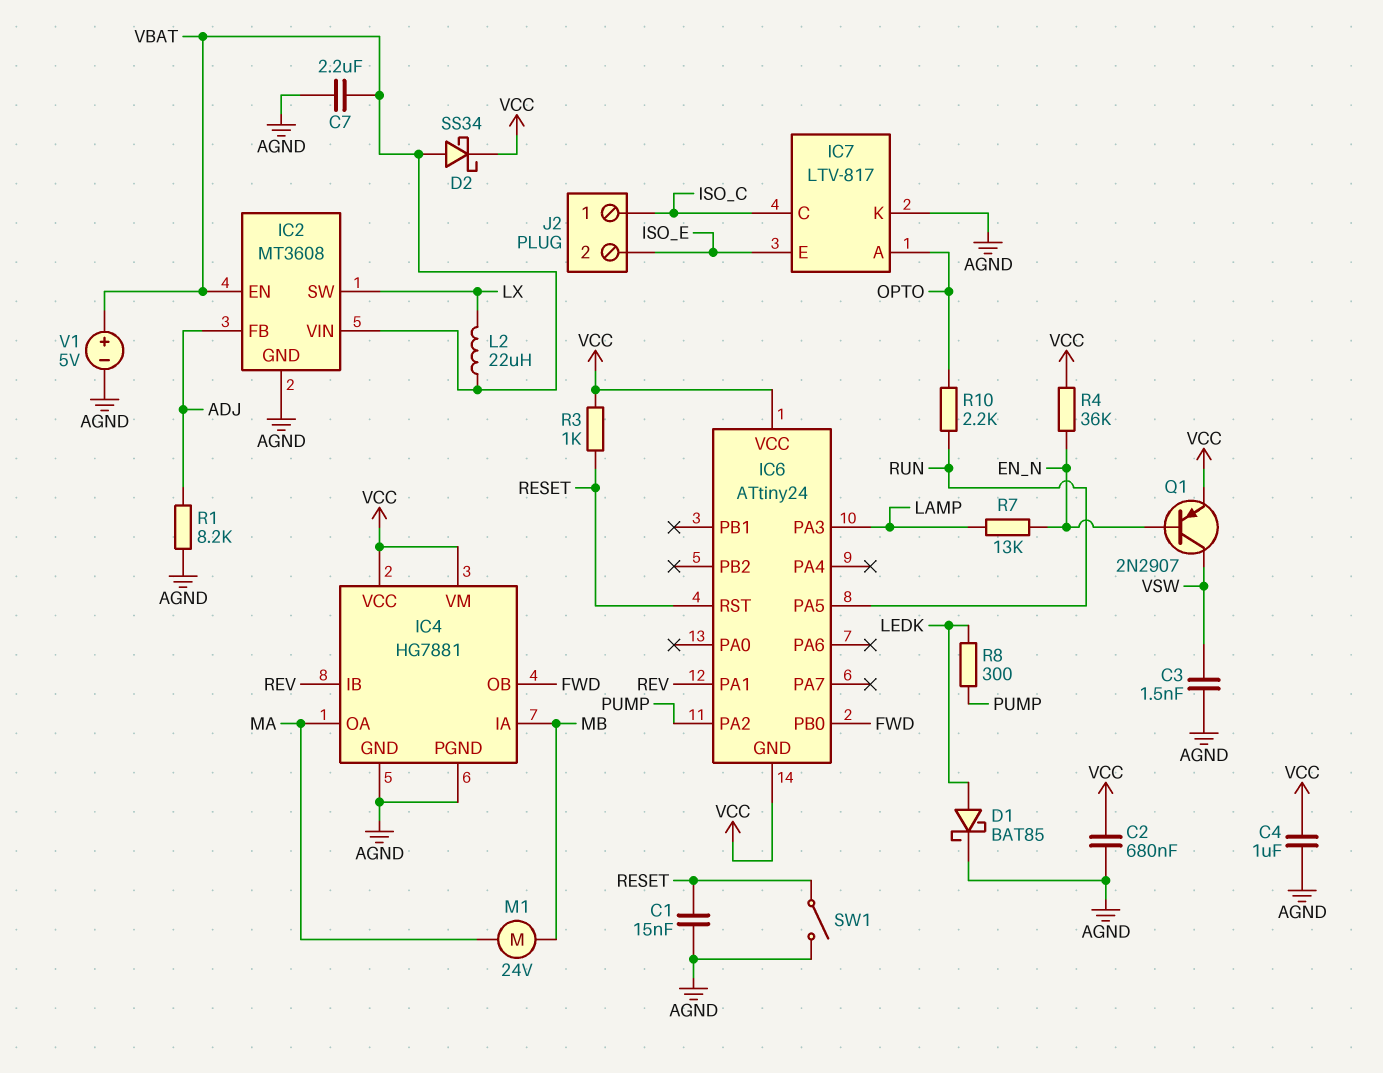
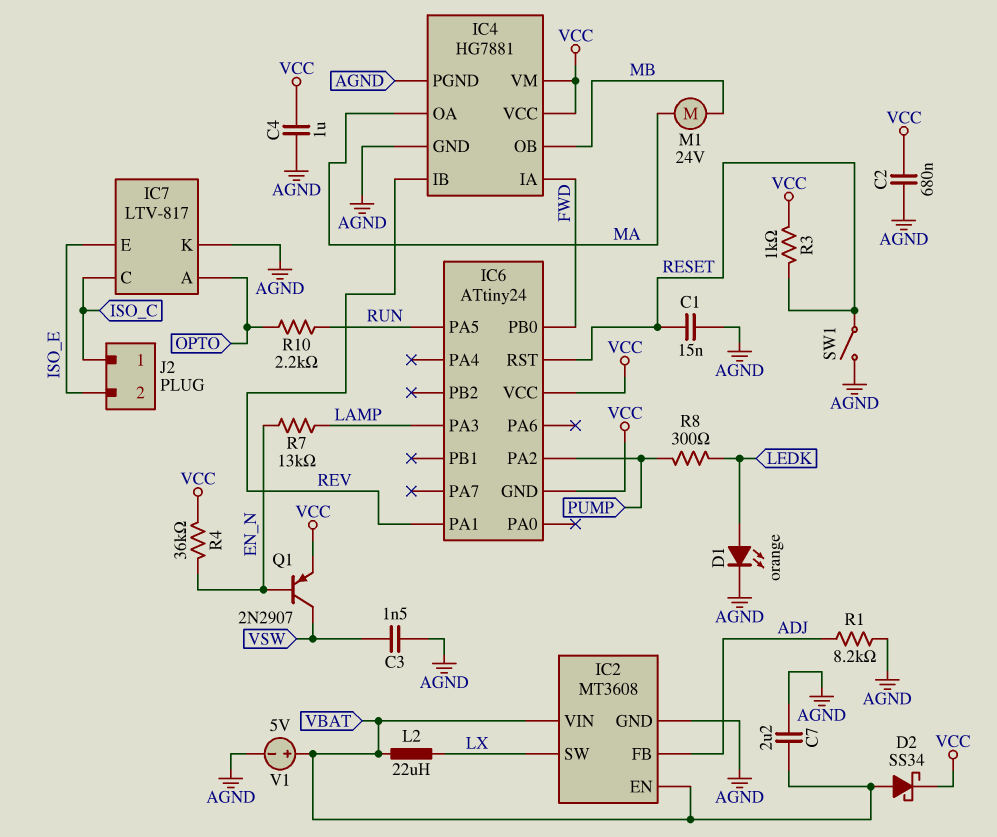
D1: schottky BAT85 (A LEDK, K AGND) -> LED orange (A LEDK, K AGND)
IC4 pin IA: MB -> FWD
IC4 pin OB: FWD -> MB

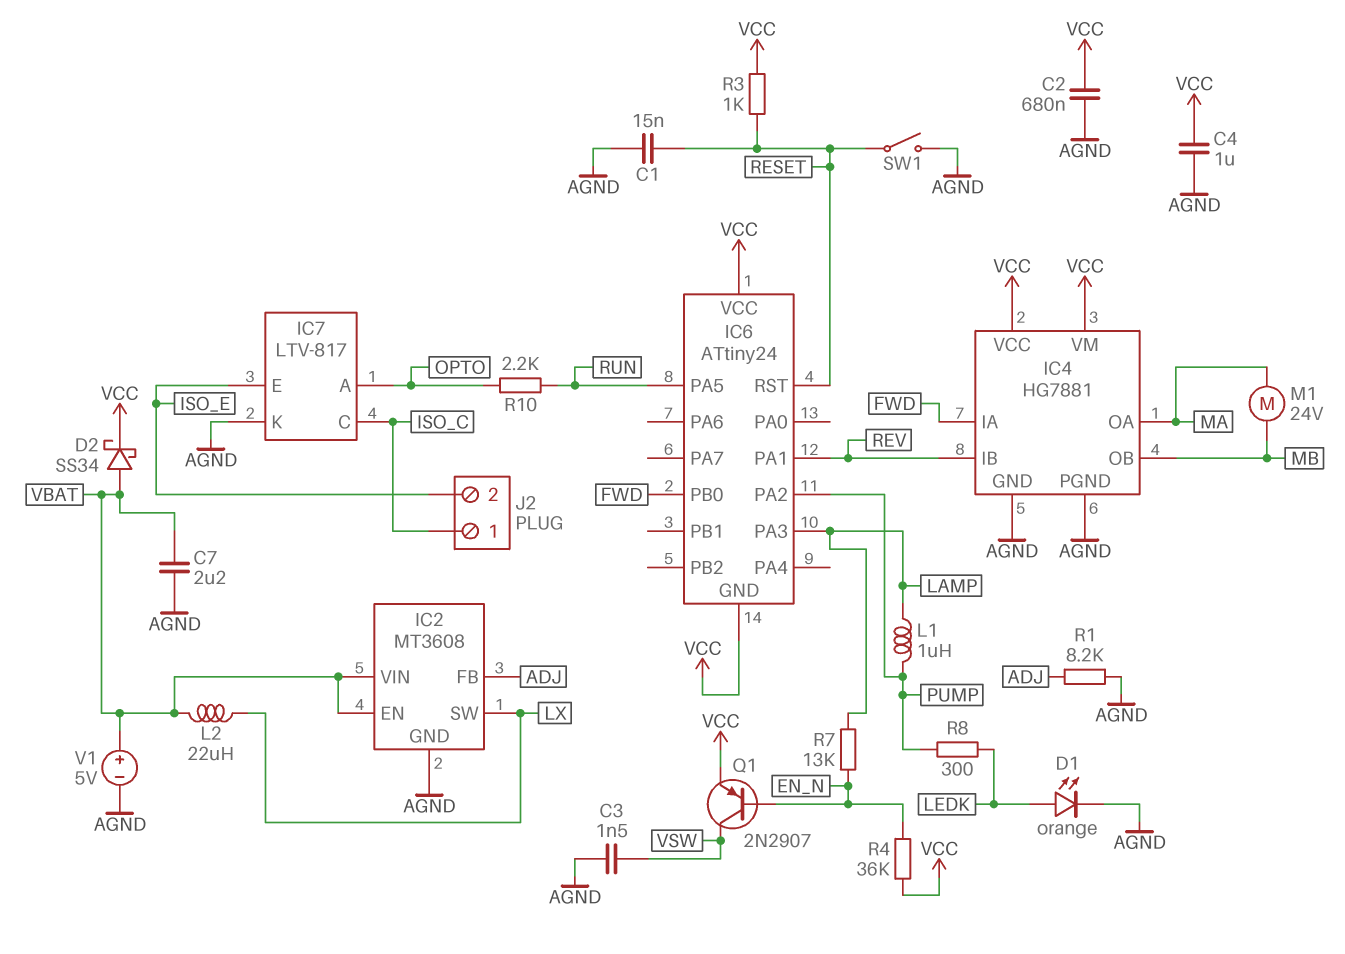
L1: none -> 1uH (LAMP, PUMP)

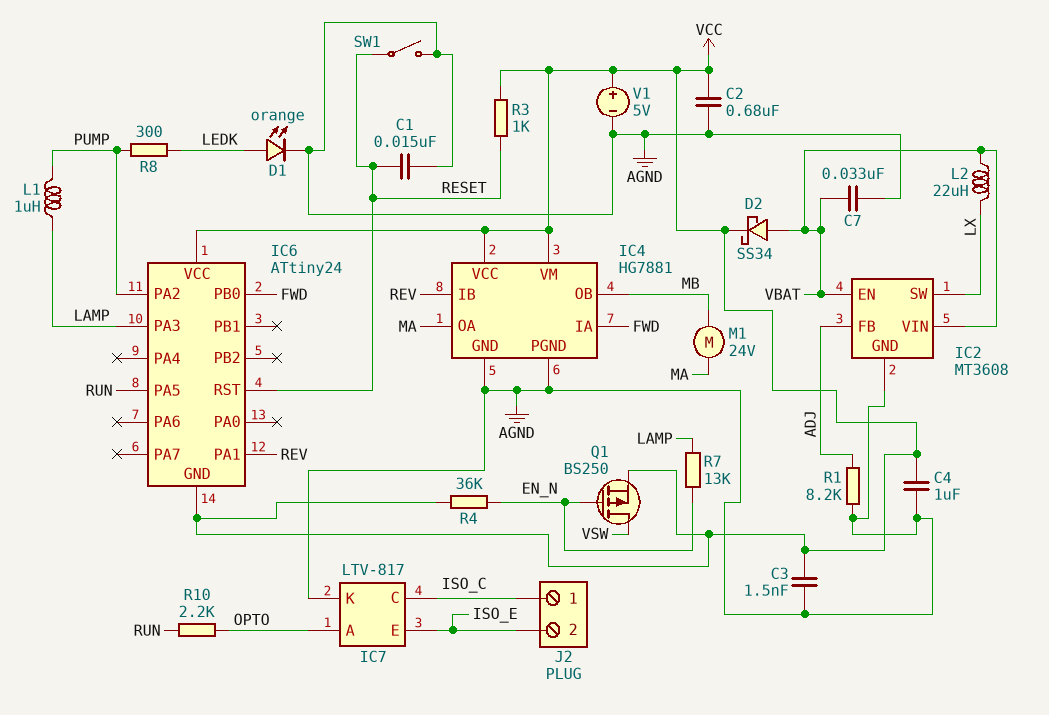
C3: 1.5nF (AGND, VSW) -> 1.5nF (AGND, VCC)
C7: 2.2uF (AGND, VBAT) -> 33nF (AGND, VBAT)
Q1: PNP 2N2907 (B EN_N, C VSW, E VCC) -> PMOS BS250 (G EN_N, D VSW, S VCC)
V1: 5V (plus VBAT, minus AGND) -> 5V (plus VCC, minus AGND)

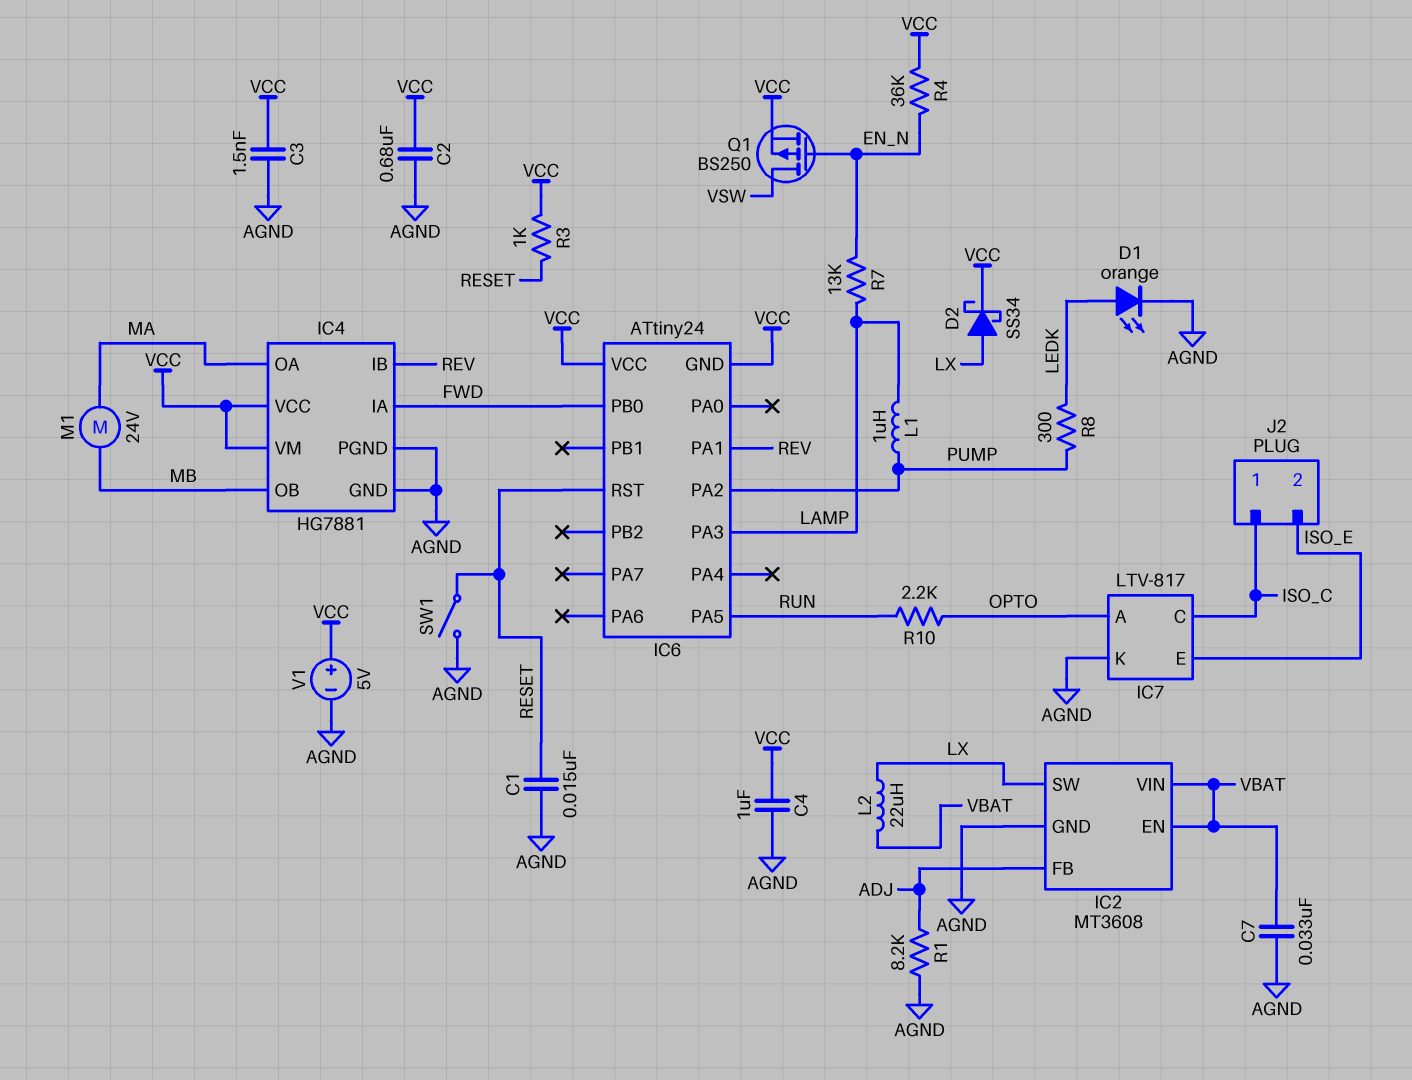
D2: schottky SS34 (A VBAT, K VCC) -> schottky SS34 (A LX, K VCC)

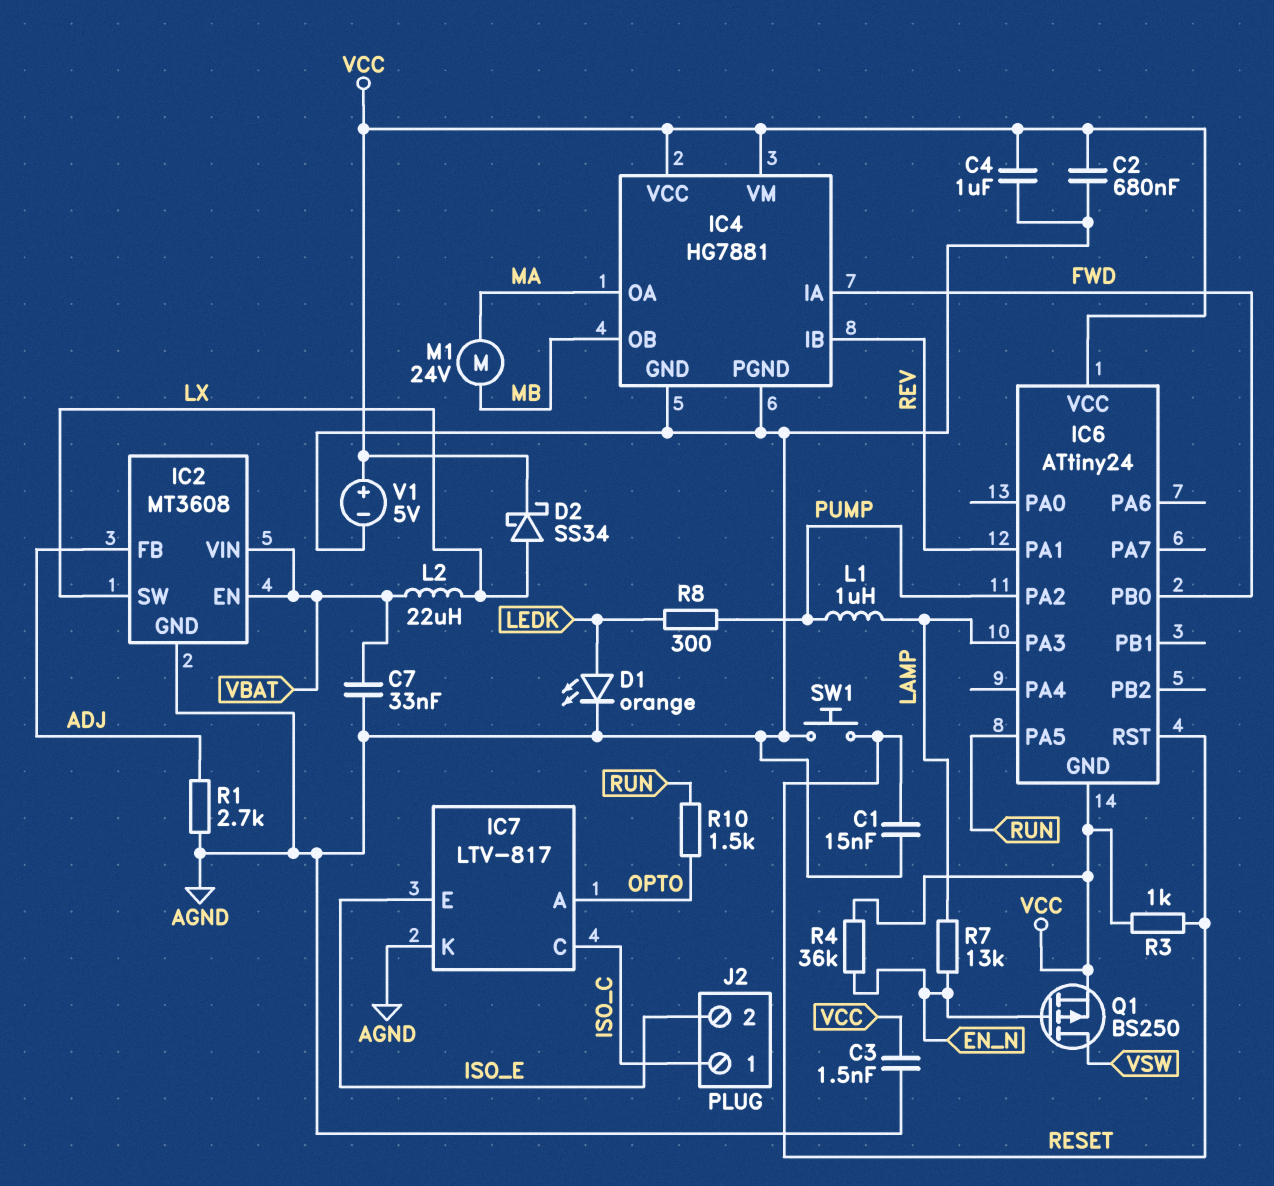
R1: 8.2k (ADJ, AGND) -> 2.7k (ADJ, AGND)
R10: 2.2k (OPTO, RUN) -> 1.5k (OPTO, RUN)
SW1: switch (AGND, RESET) -> button (AGND, RESET)

